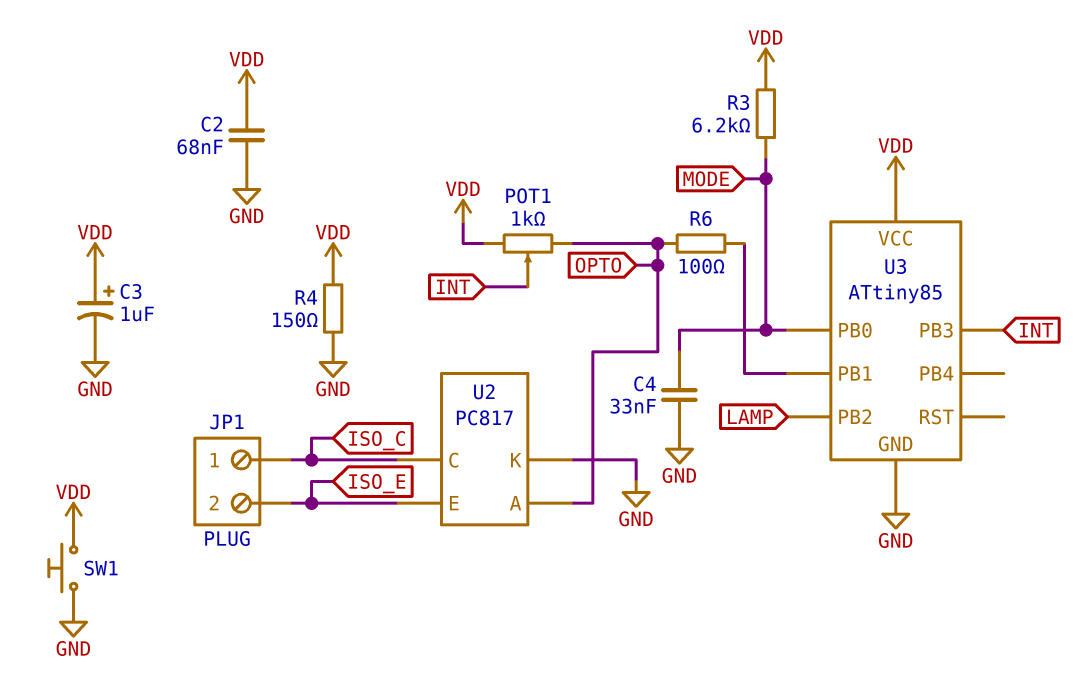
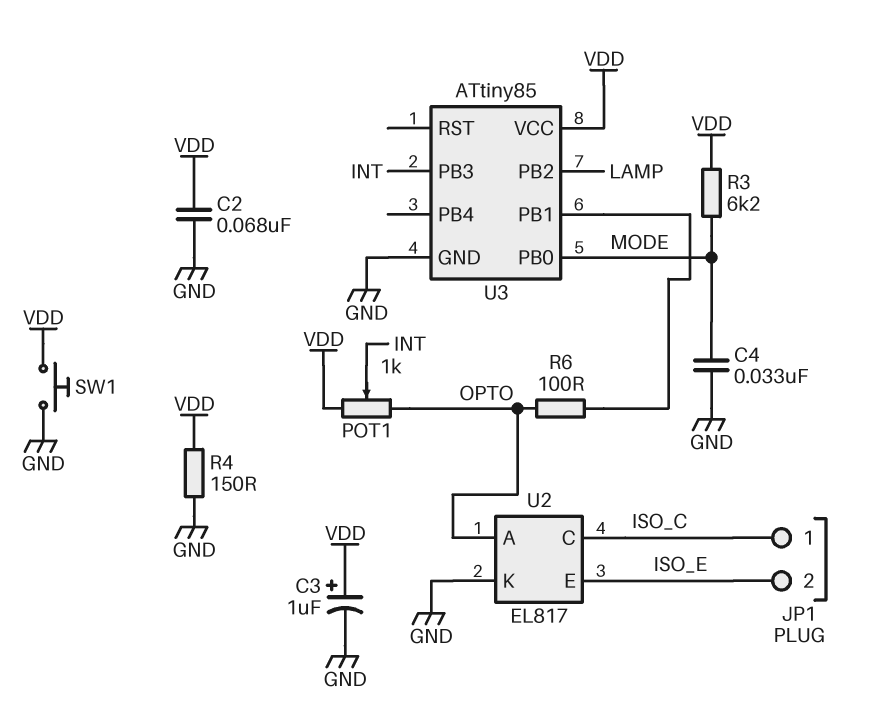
U2: PC817 -> EL817

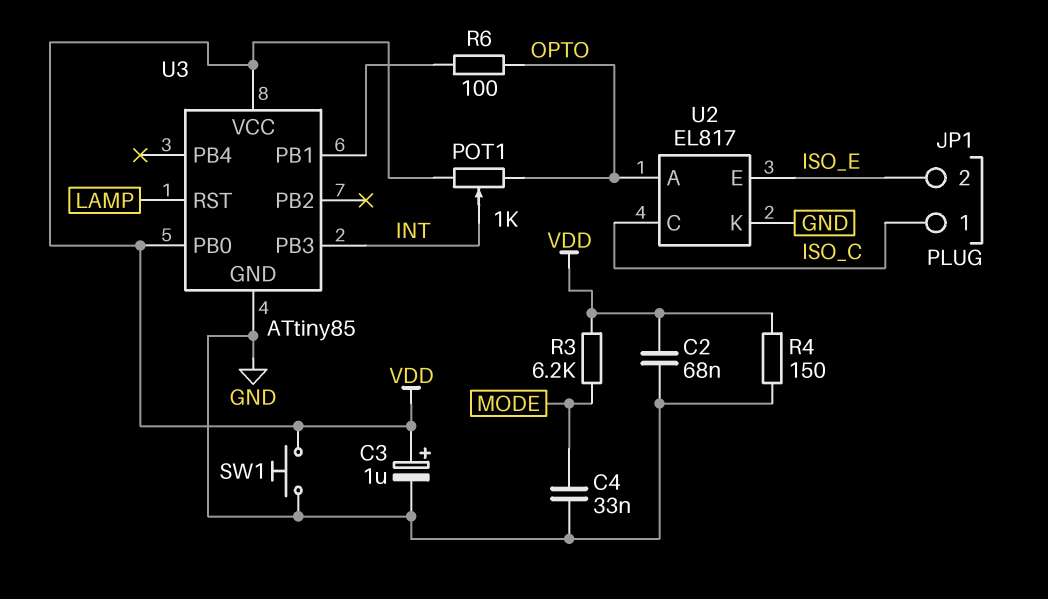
U3 pin PB0: MODE -> VDD
U3 pin PB2: LAMP -> none
U3 pin RST: none -> LAMP

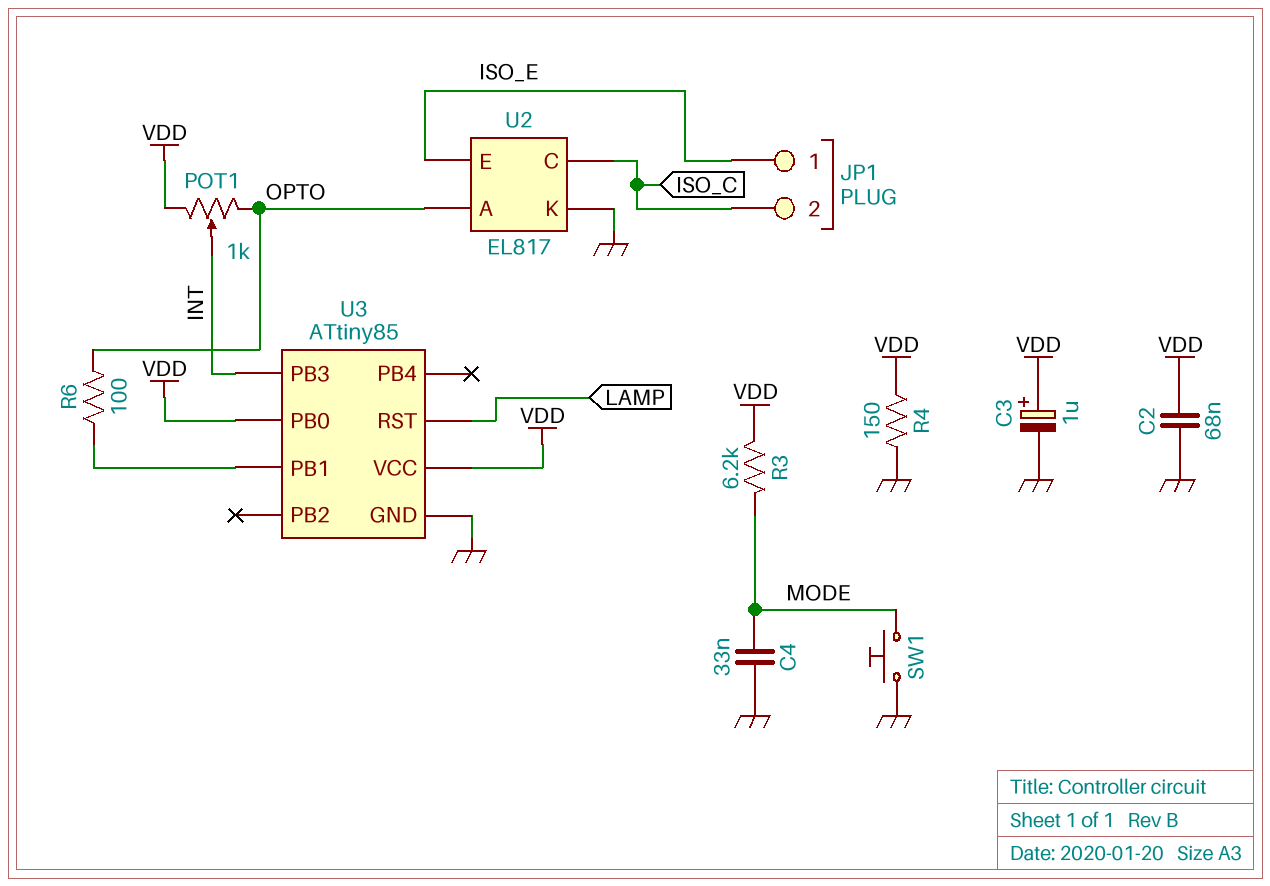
JP1 pin 1: ISO_C -> ISO_E
JP1 pin 2: ISO_E -> ISO_C
SW1: button (GND, VDD) -> button (GND, MODE)

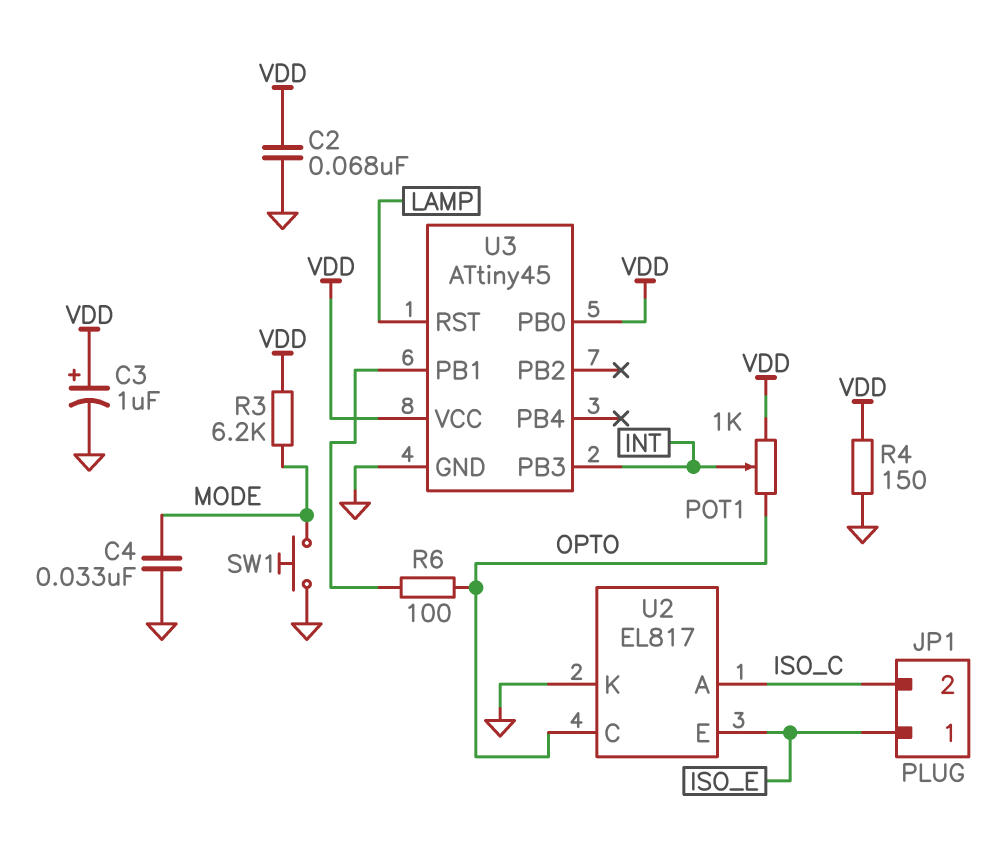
U2 pin A: OPTO -> ISO_C
U2 pin C: ISO_C -> OPTO
U3: ATtiny85 -> ATtiny45

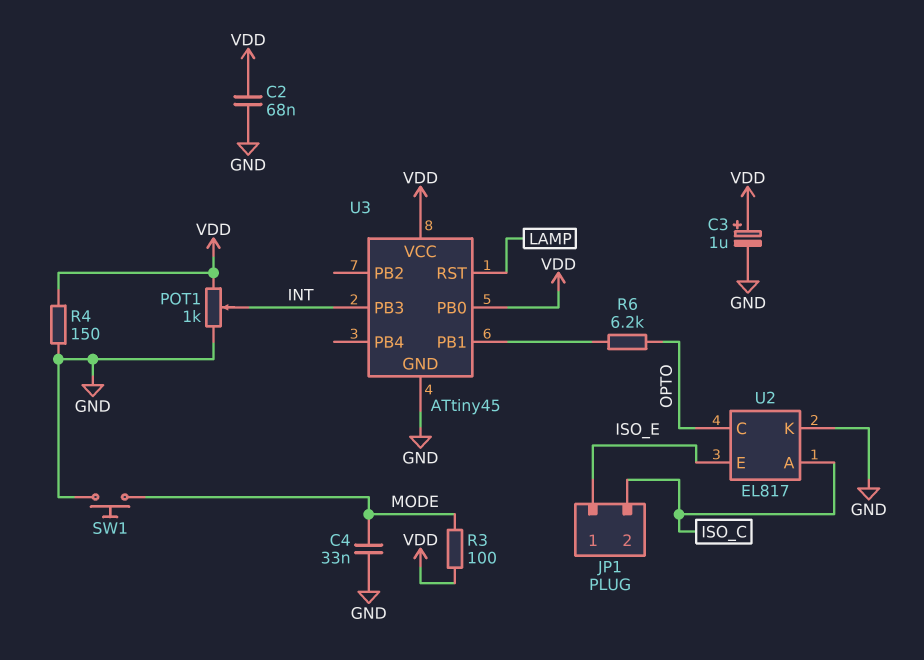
POT1: 1k (OPTO, VDD, wiper INT) -> 1k (GND, VDD, wiper INT)
R3: 6.2k (MODE, VDD) -> 100 (MODE, VDD)
R6: 100 (OPTO, U3/PB1) -> 6.2k (OPTO, U3/PB1)

